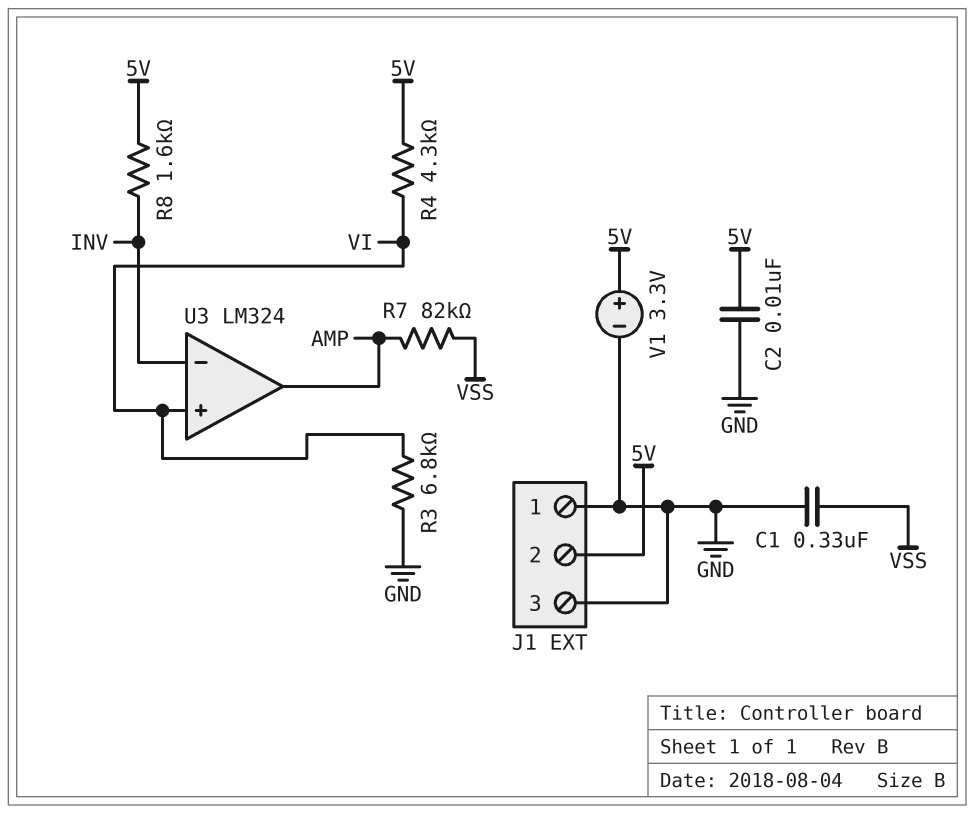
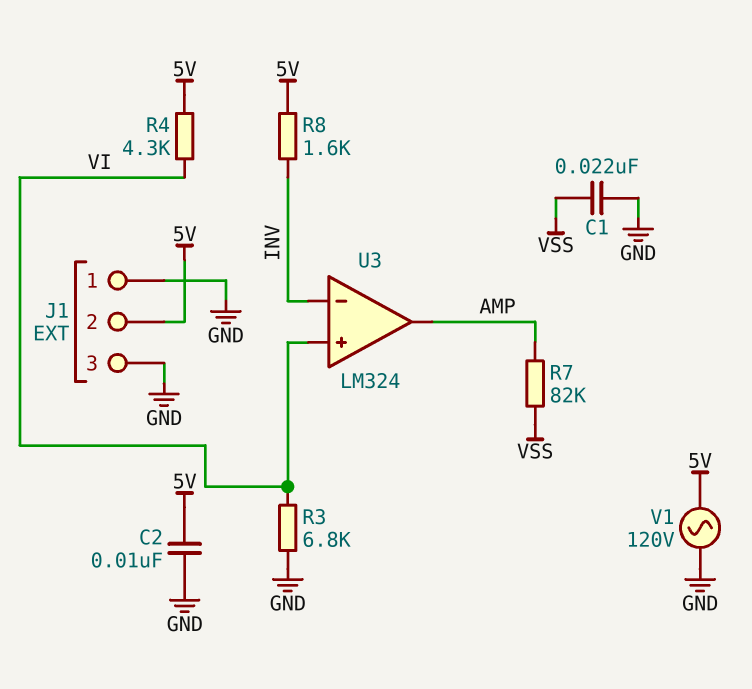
C1: 330nF (GND, VSS) -> 22nF (GND, VSS)
V1: 3.3V (plus 5V, minus GND) -> AC 120V (5V, GND)

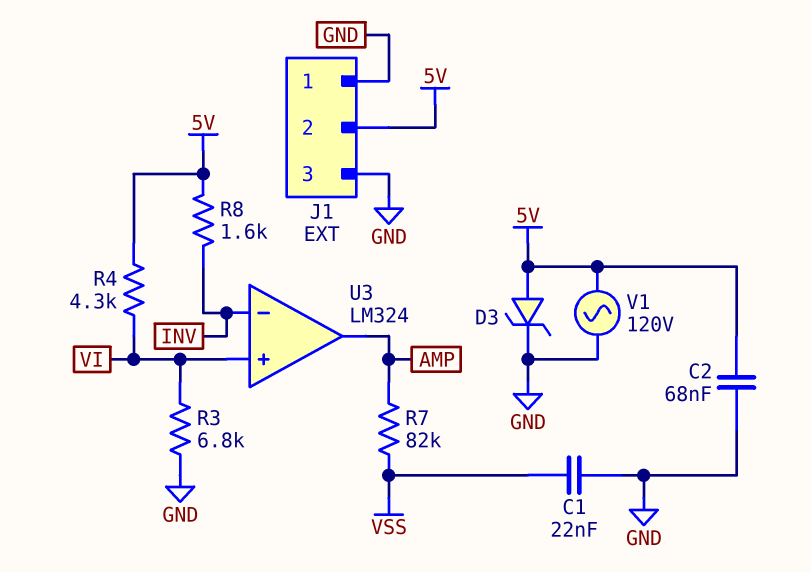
C2: 10nF (5V, GND) -> 68nF (5V, GND)
D3: none -> zener (A 5V, K GND)

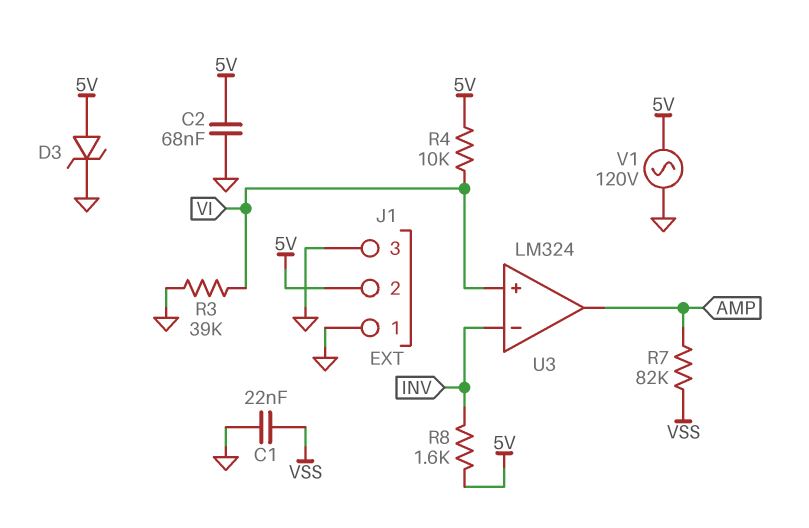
R3: 6.8k (GND, VI) -> 39k (GND, VI)
R4: 4.3k (5V, VI) -> 10k (5V, VI)

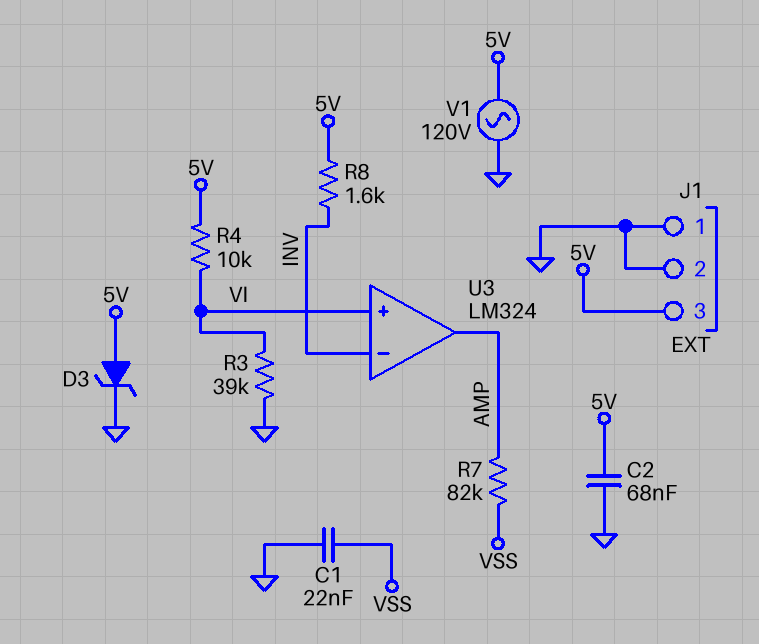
J1 pin 2: 5V -> GND
J1 pin 3: GND -> 5V

